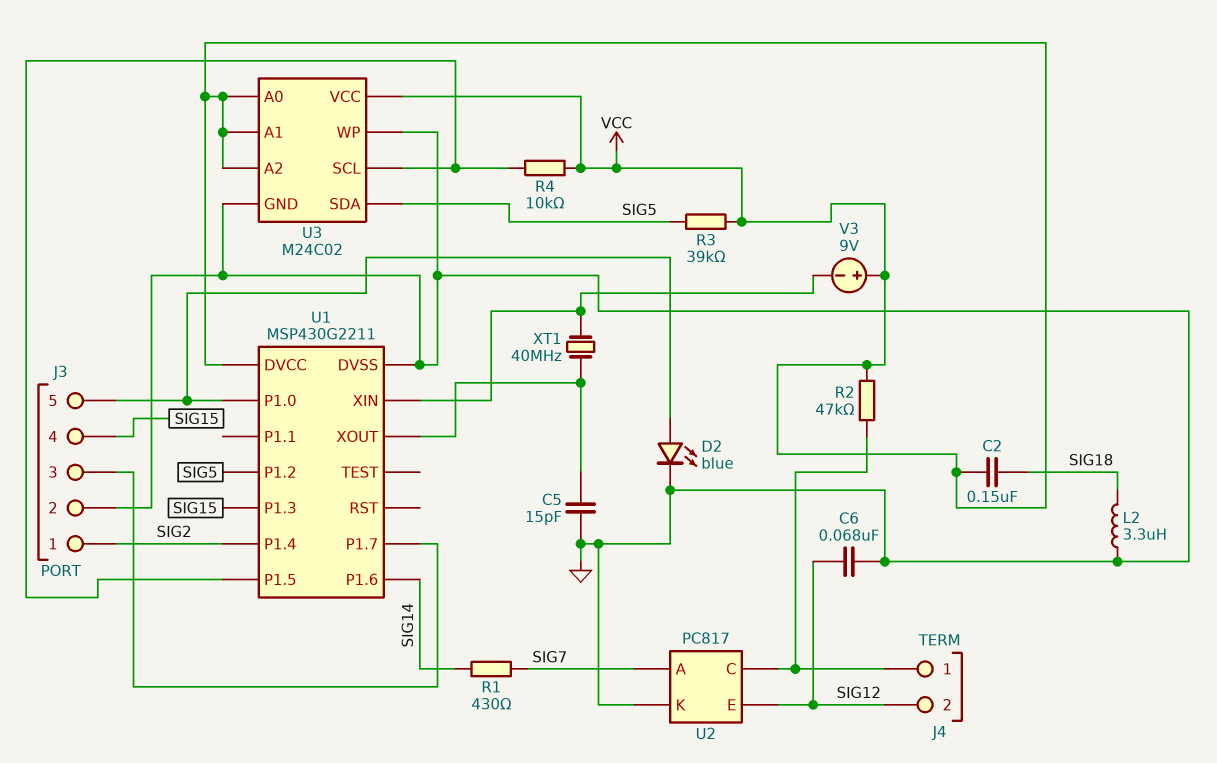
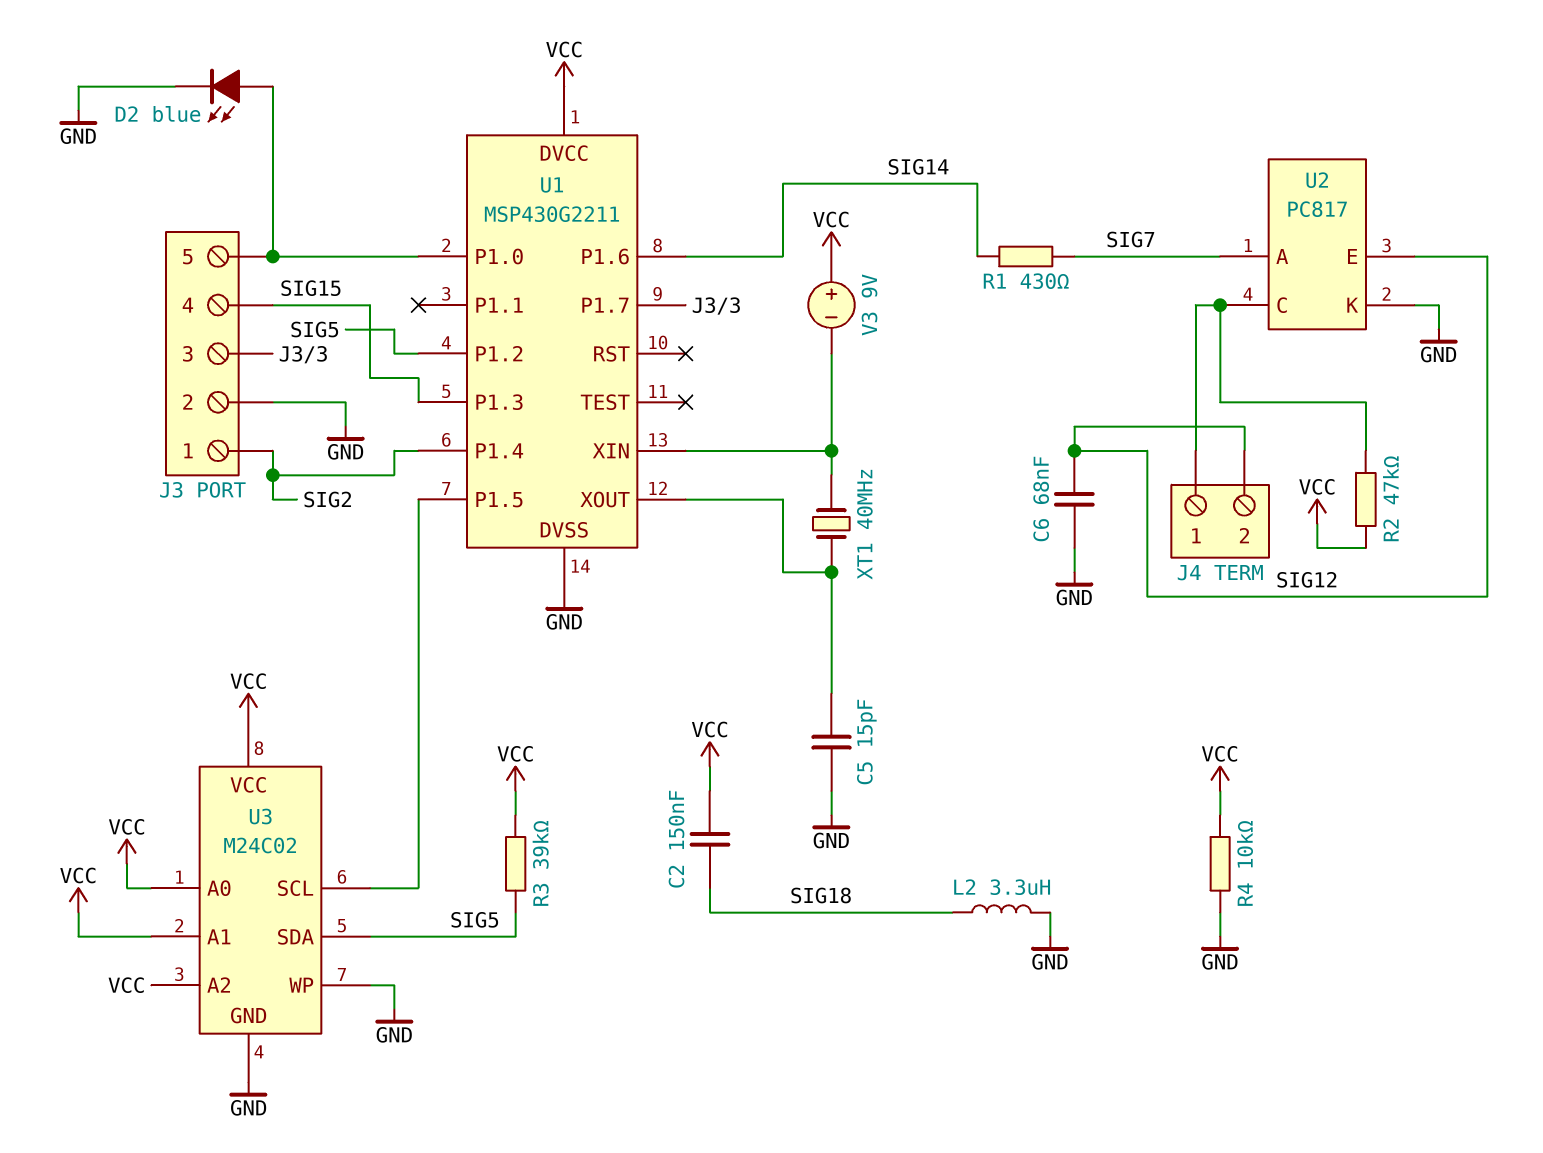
R4: 10k (U1/P1.5, VCC) -> 10k (GND, VCC)

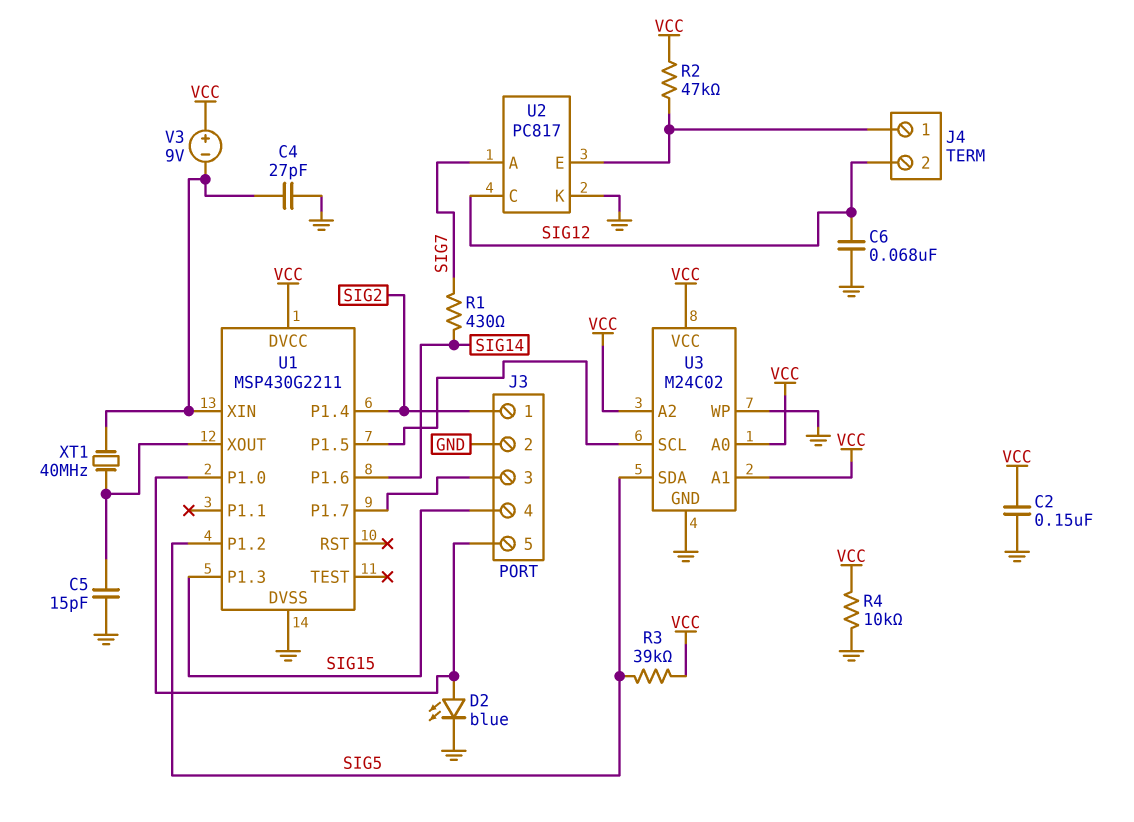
C2: 150nF (SIG18, VCC) -> 150nF (GND, VCC)
C4: none -> 27pF (GND, U1/XIN)
L2: 3.3uH (GND, SIG18) -> none
U2 pin C: J4/1 -> SIG12
U2 pin E: SIG12 -> J4/1

